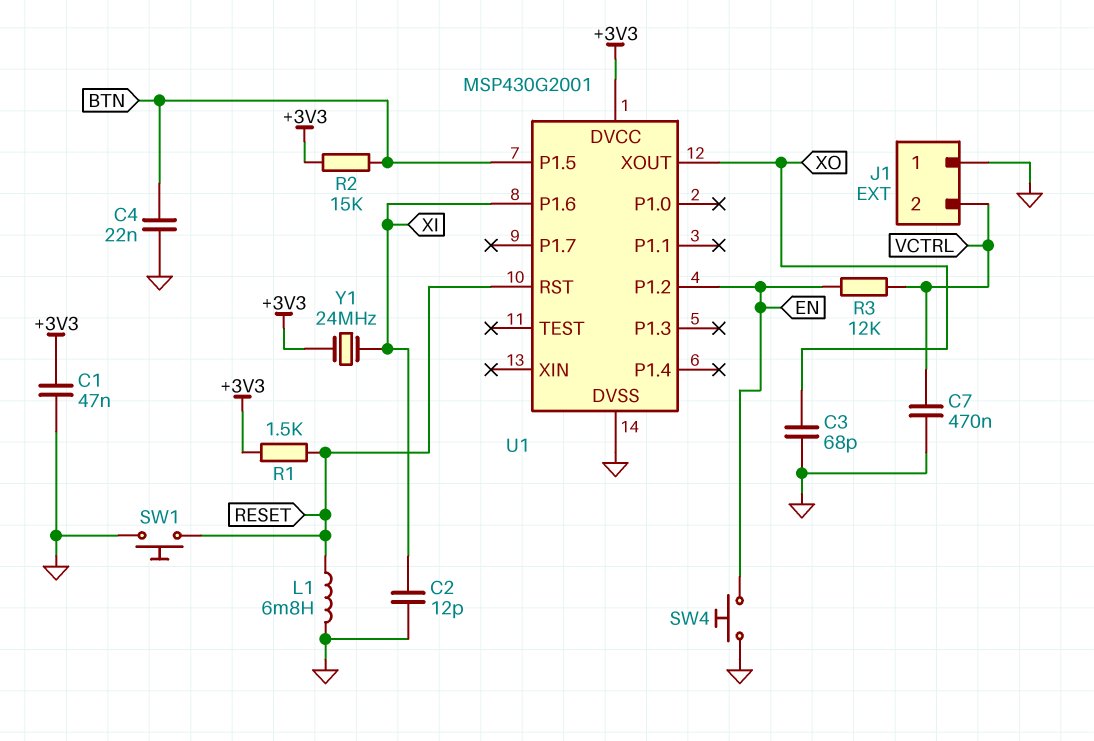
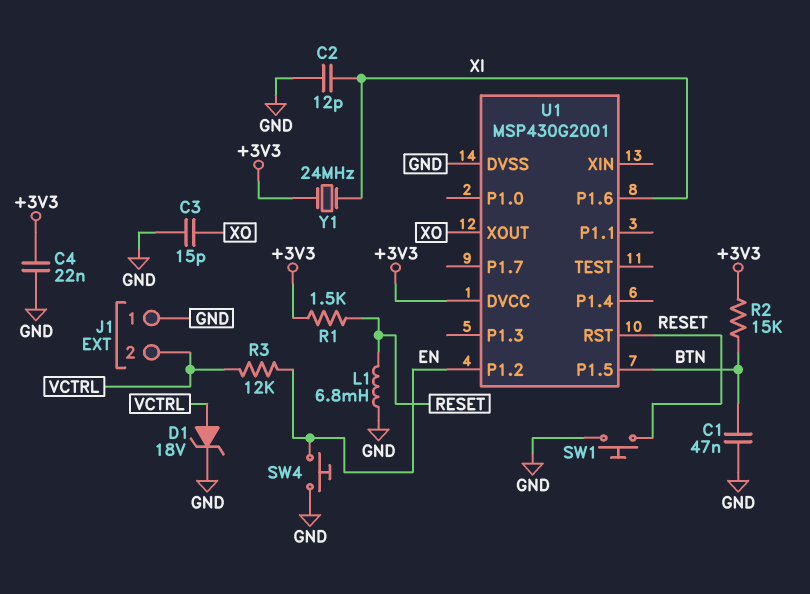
C1: 47nF (+3V3, GND) -> 47nF (BTN, GND)
C3: 68pF (GND, XO) -> 15pF (GND, XO)
C4: 22nF (BTN, GND) -> 22nF (+3V3, GND)
C7: 470nF (GND, VCTRL) -> none
D1: none -> zener 18V (A VCTRL, K GND)

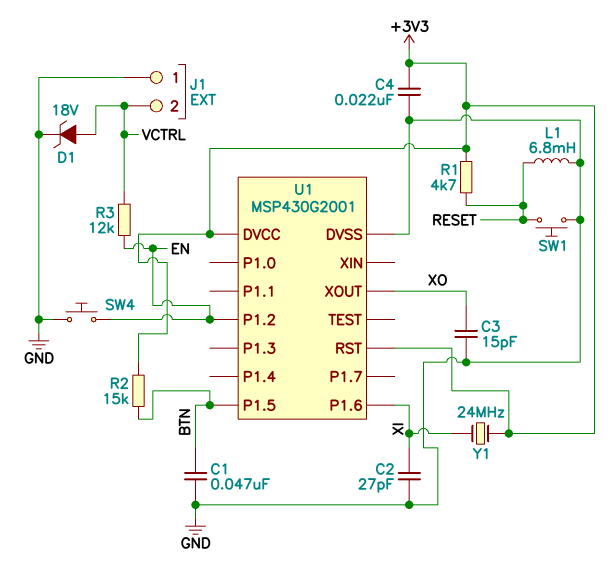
C2: 12pF (GND, XI) -> 27pF (GND, XI)
R1: 1.5k (+3V3, RESET) -> 4.7k (+3V3, RESET)
U1 pin RST: RESET -> +3V3

